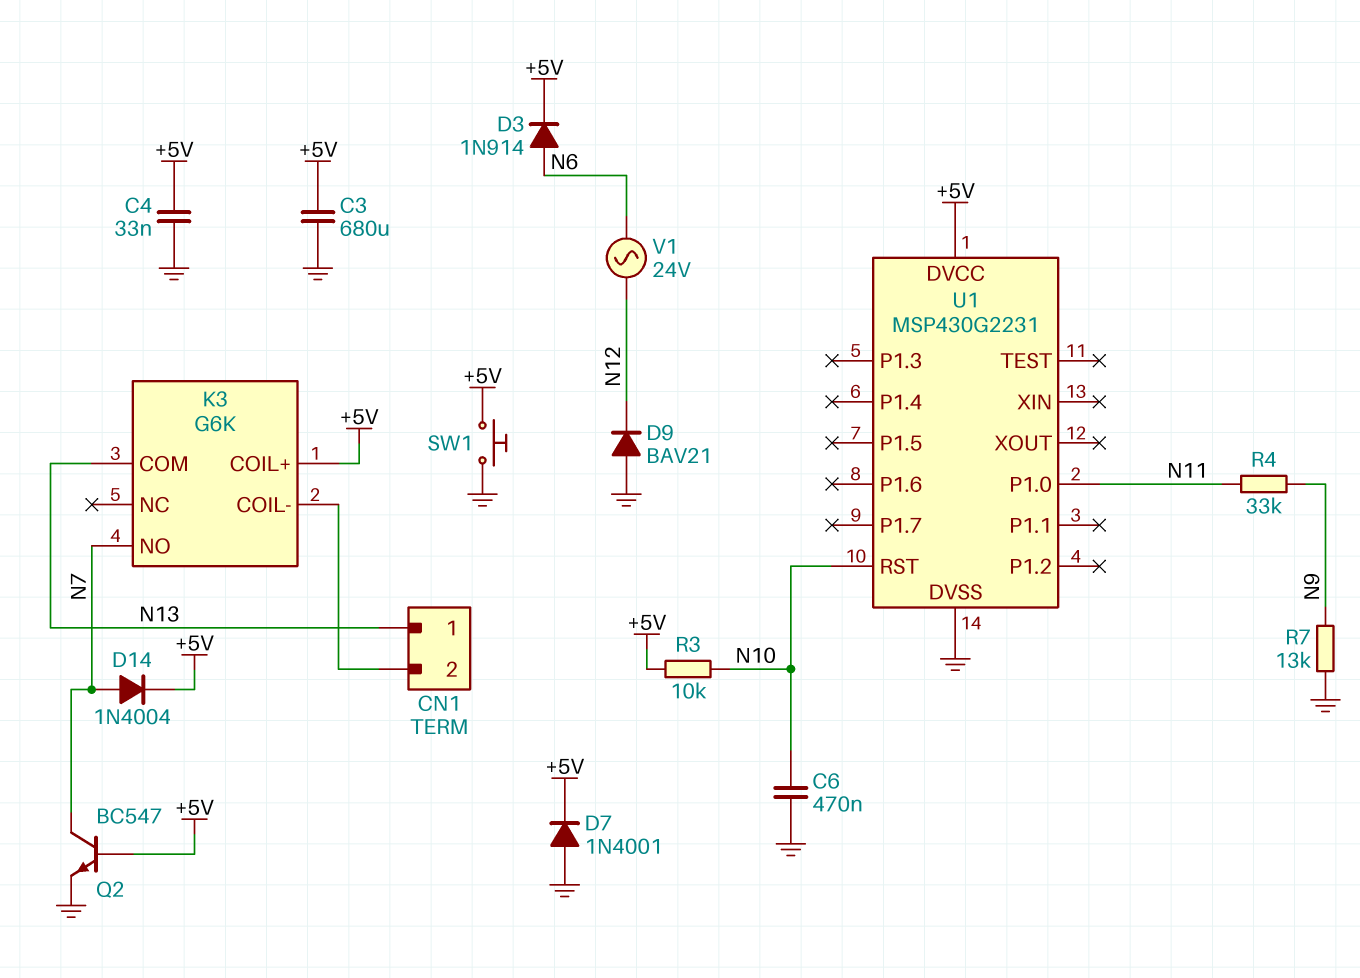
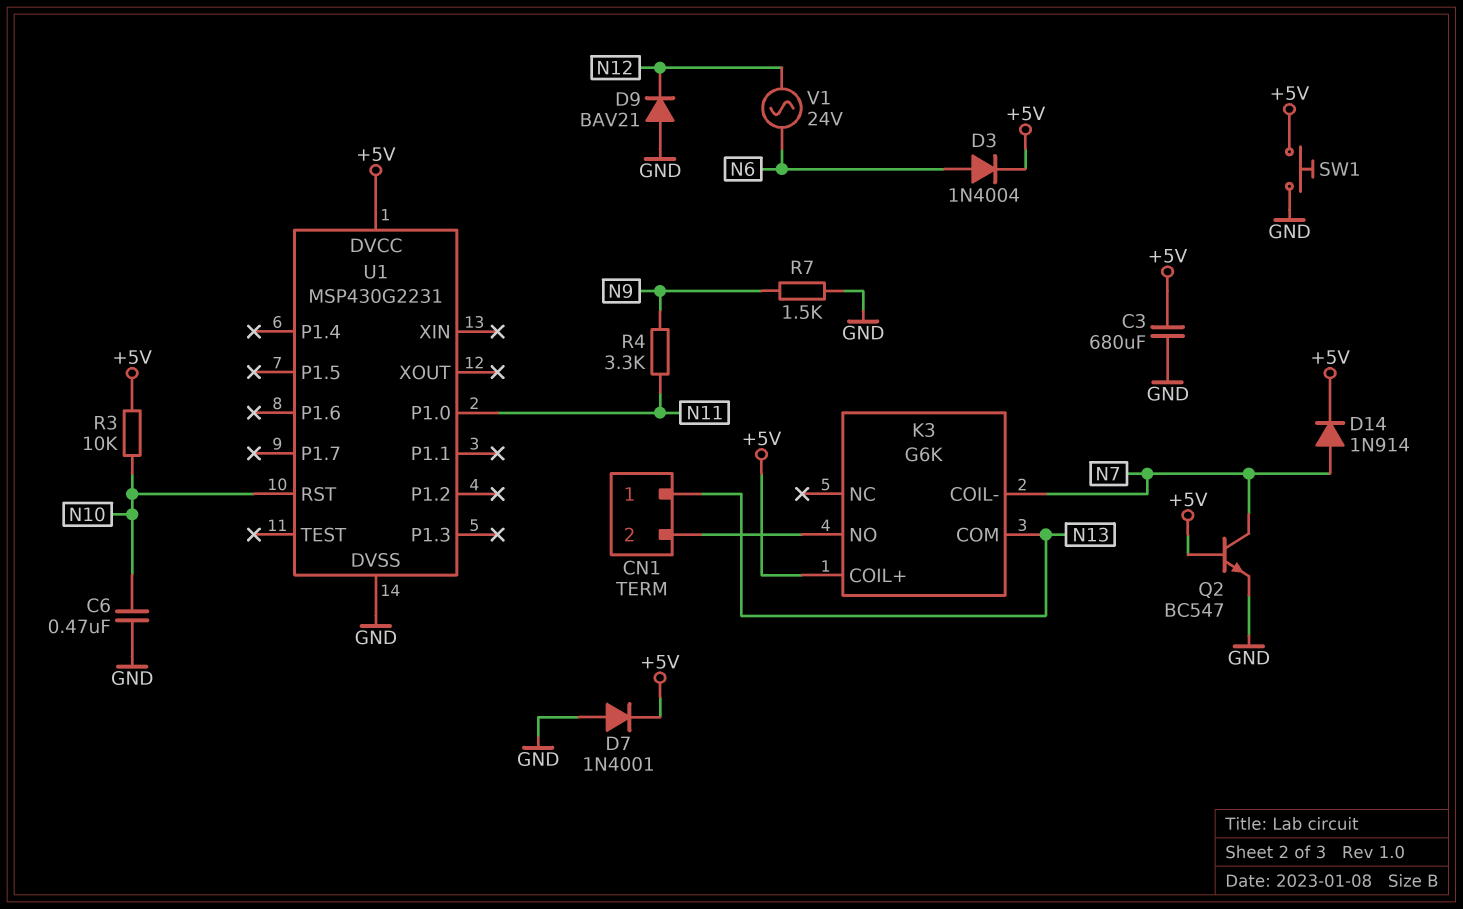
C4: 33nF (+5V, GND) -> none
D3: diode 1N914 (A N6, K +5V) -> diode 1N4004 (A N6, K +5V)
D14: diode 1N4004 (A N7, K +5V) -> diode 1N914 (A N7, K +5V)
K3 pin COIL-: CN1/2 -> N7
K3 pin NO: N7 -> CN1/2
R4: 33k (N9, N11) -> 3.3k (N9, N11)
R7: 13k (GND, N9) -> 1.5k (GND, N9)

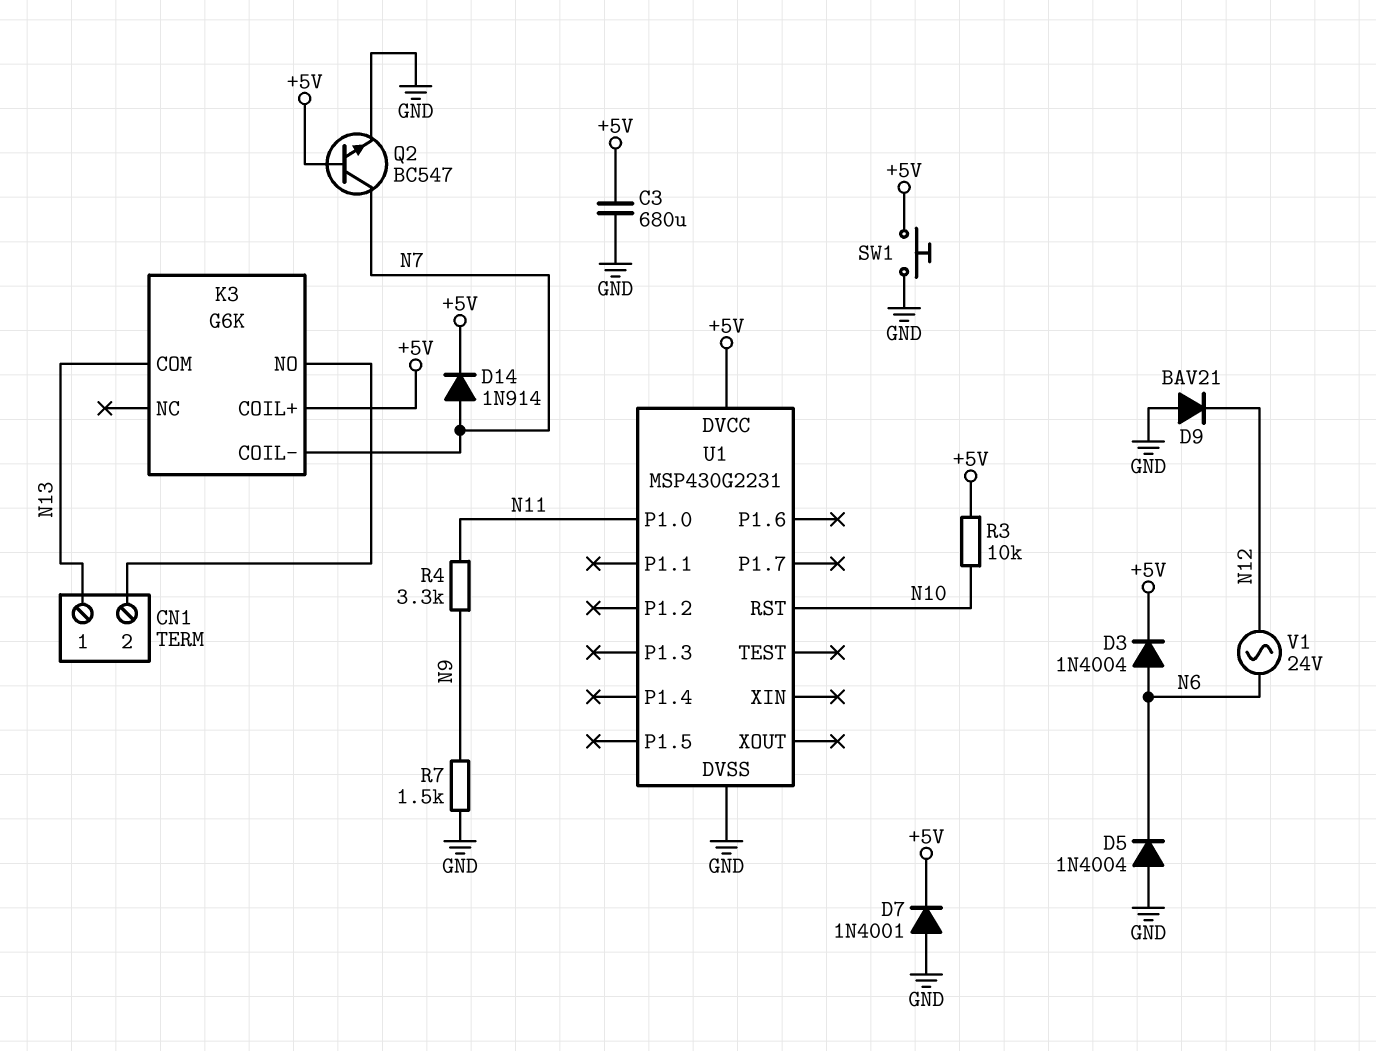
C6: 470nF (GND, N10) -> none
D5: none -> diode 1N4004 (A GND, K N6)

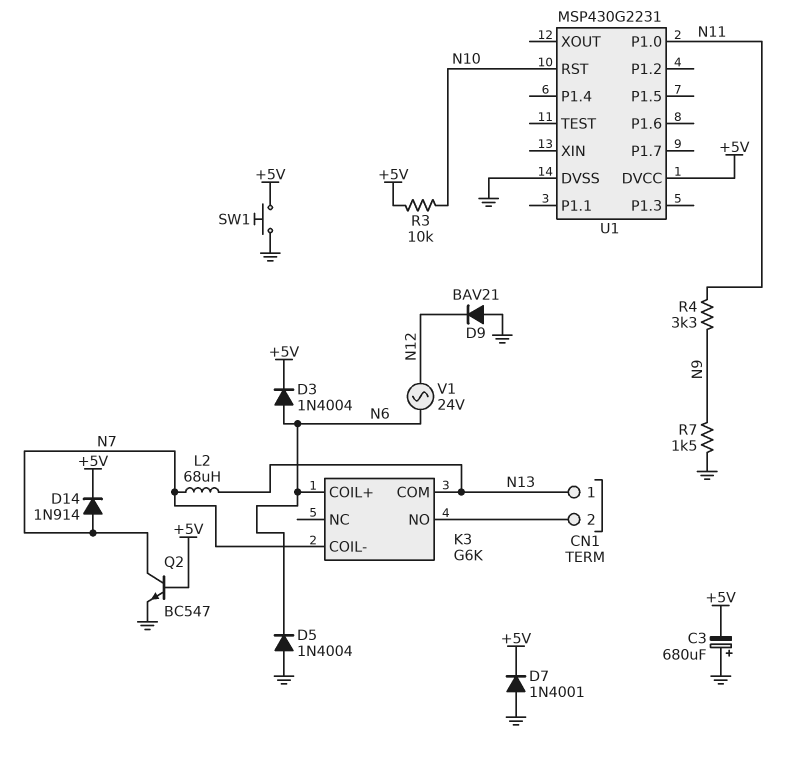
C3: 680uF (+5V, GND) -> 680uF (plus GND, minus +5V)
K3 pin COIL+: +5V -> N6
L2: none -> 68uH (N7, N13)

